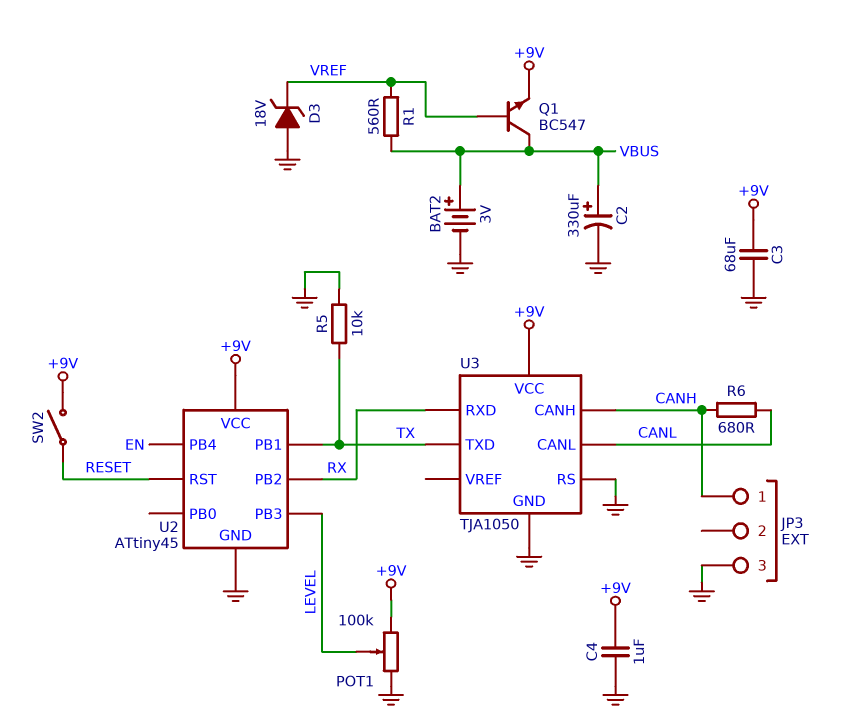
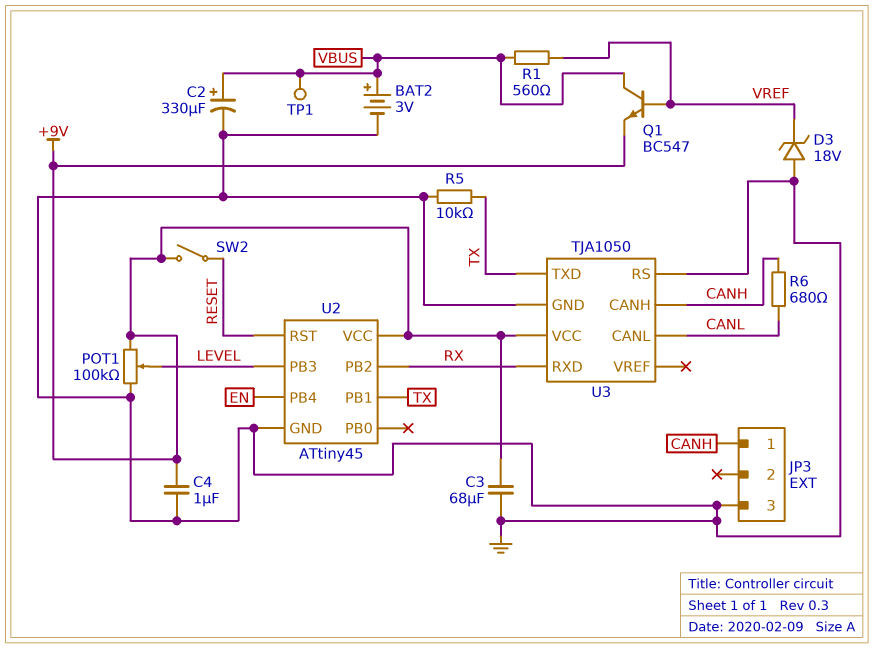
TP1: none -> test point (VBUS)

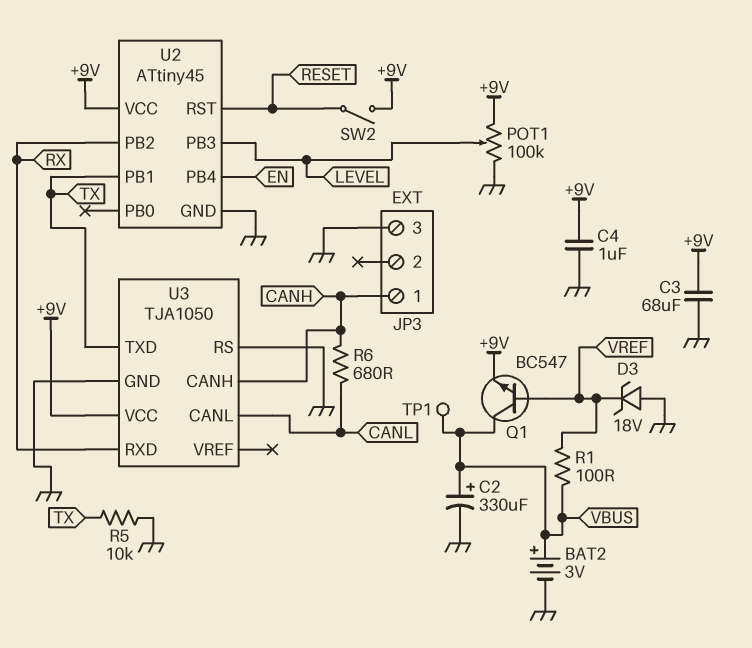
R1: 560 (VBUS, VREF) -> 100 (VBUS, VREF)

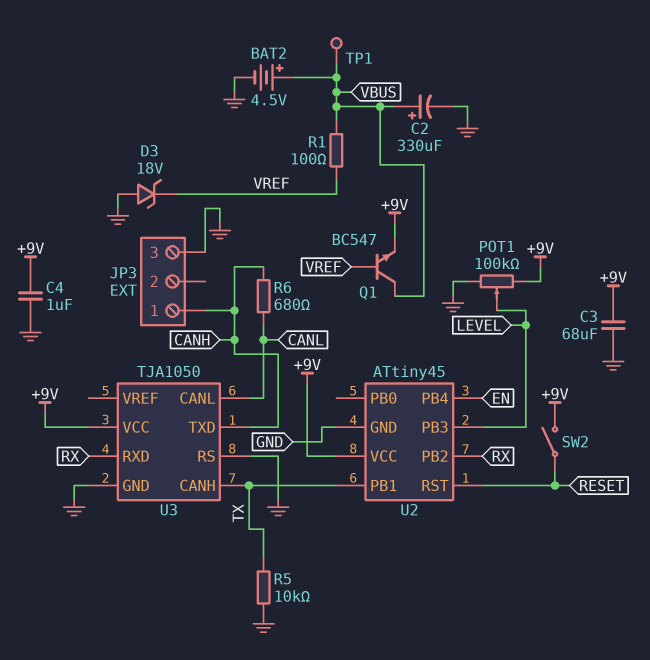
BAT2: 3V (plus VBUS, minus GND) -> 4.5V (plus VBUS, minus GND)
U3 pin CANH: CANH -> TX
U3 pin TXD: TX -> CANH

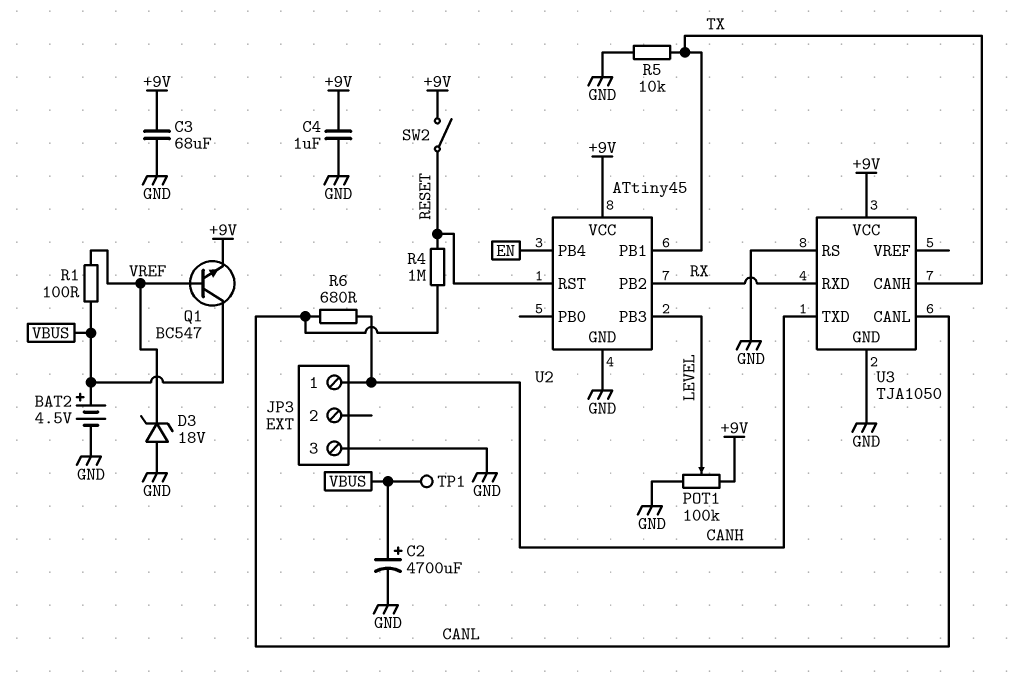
C2: 330uF (plus VBUS, minus GND) -> 4700uF (plus VBUS, minus GND)
R4: none -> 1M (CANL, RESET)

